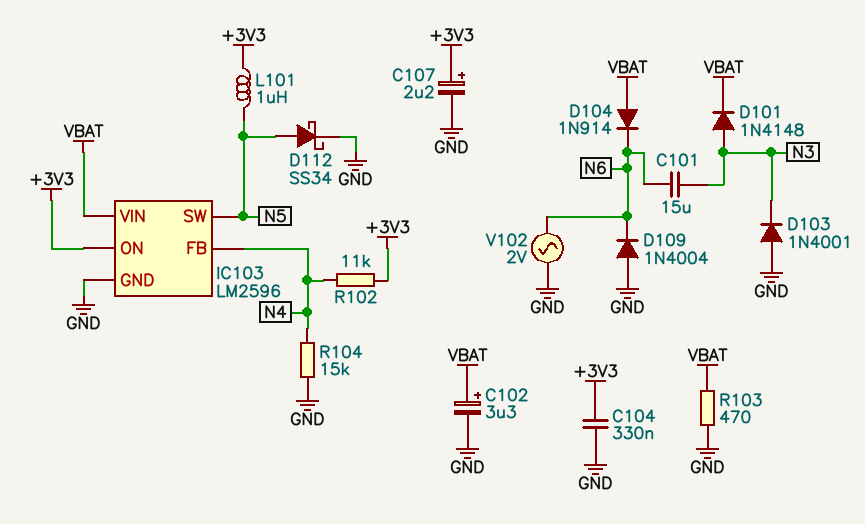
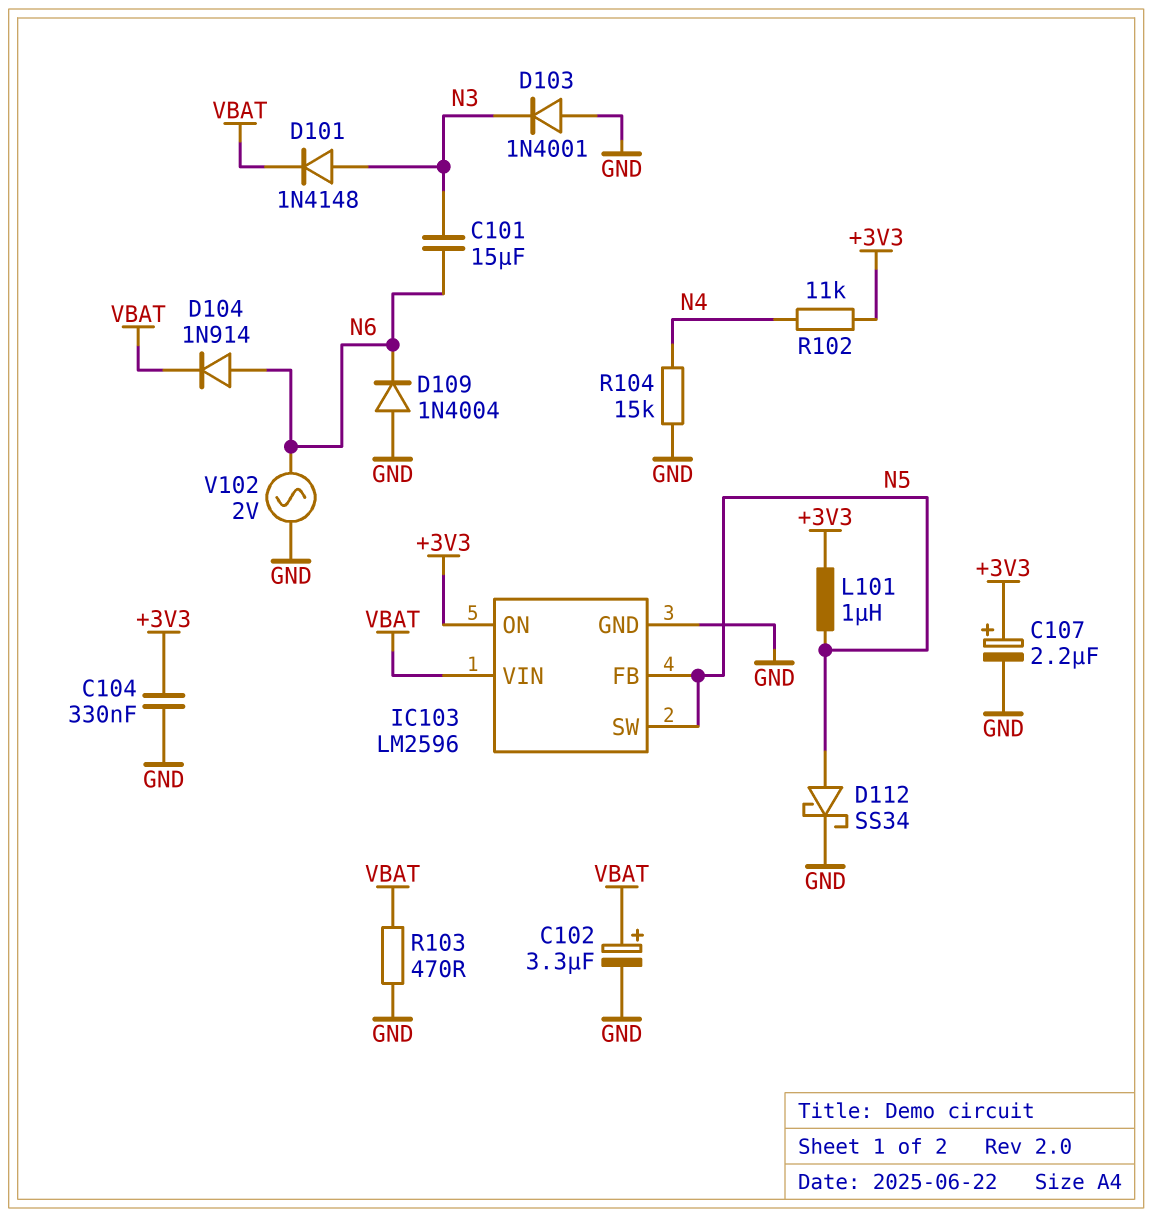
D104: diode 1N914 (A VBAT, K N6) -> diode 1N914 (A N6, K VBAT)
IC103 pin FB: N4 -> N5

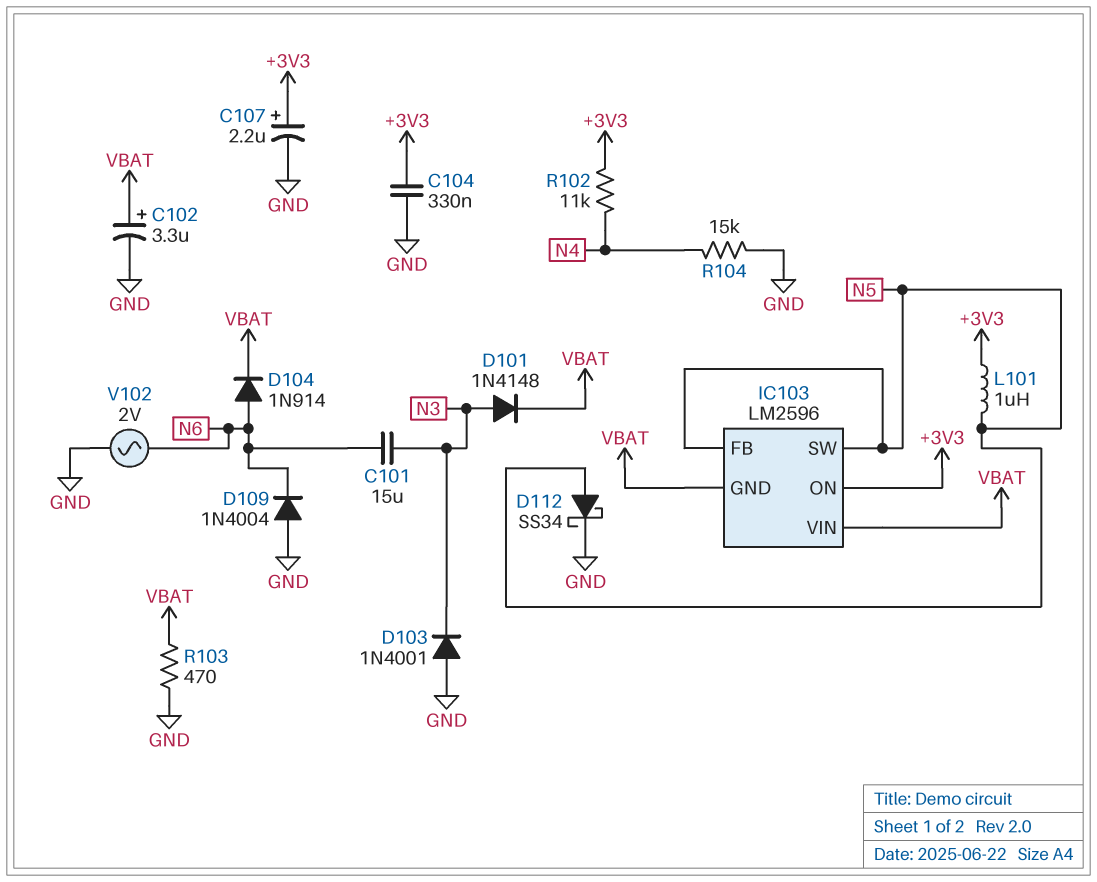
IC103 pin GND: GND -> VBAT

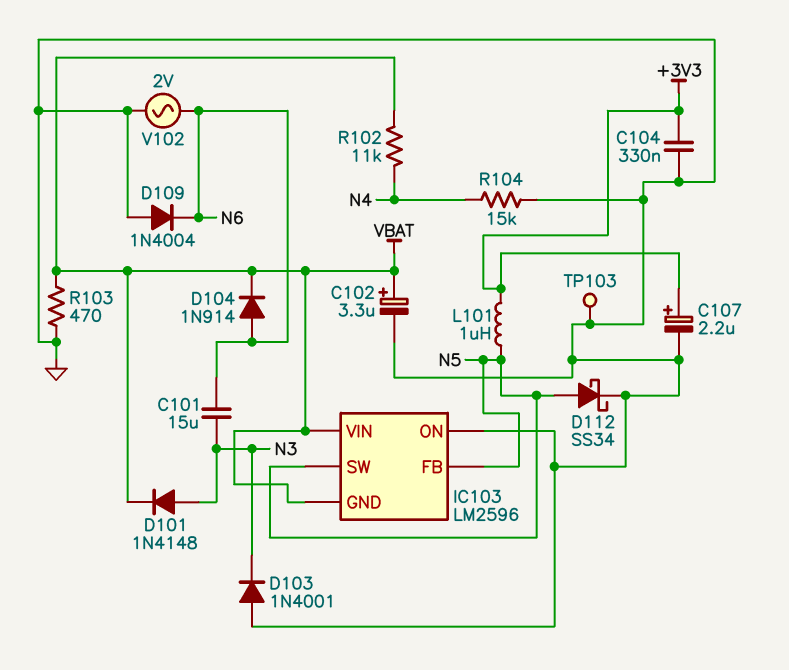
IC103 pin ON: +3V3 -> GND
R102: 11k (+3V3, N4) -> 11k (N4, VBAT)
TP103: none -> test point (GND)

